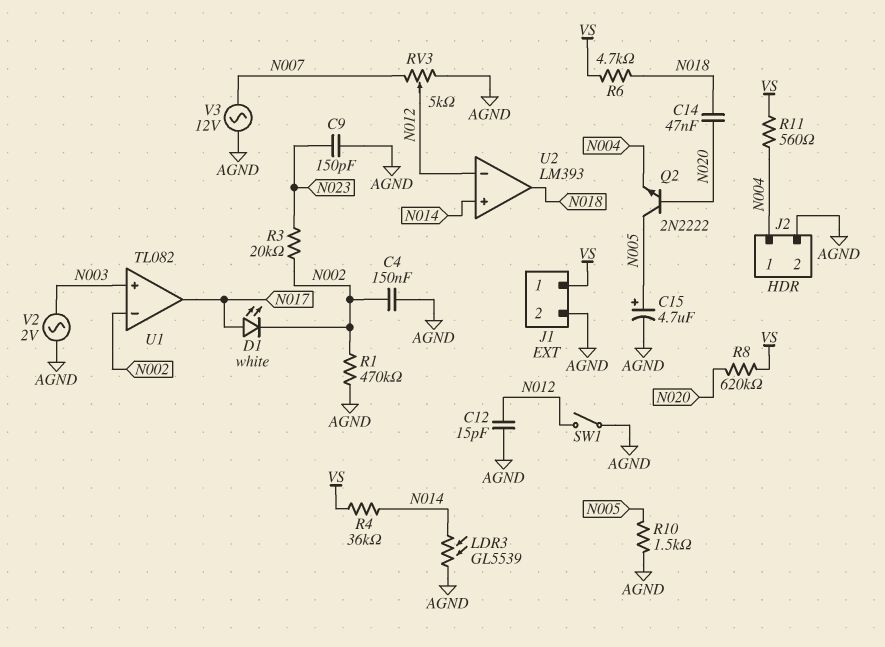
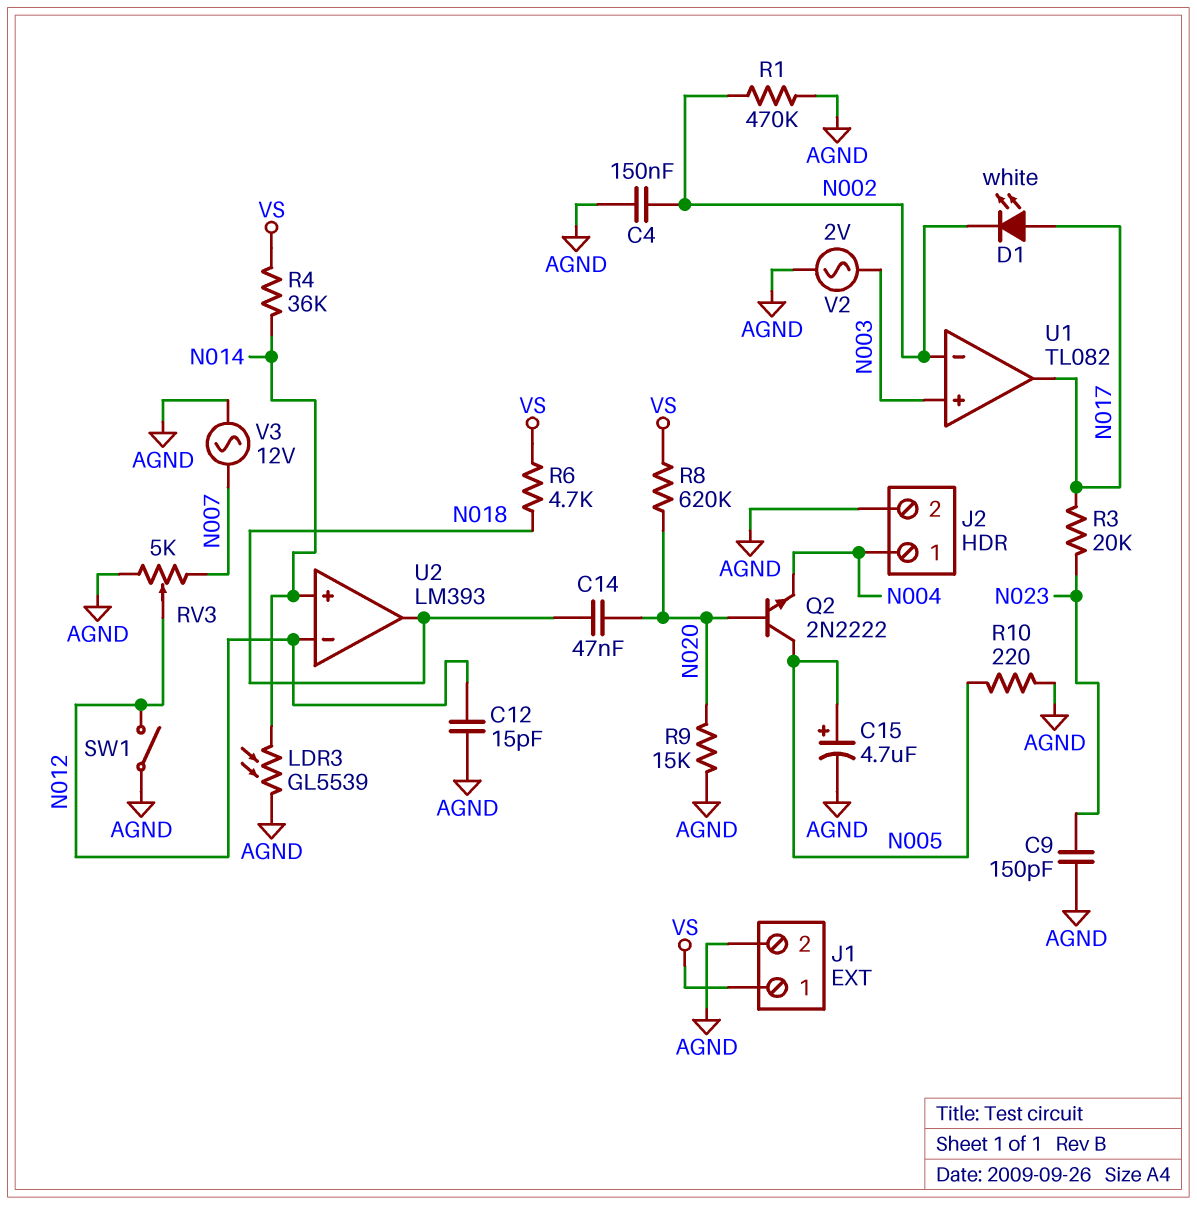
R3: 20k (N002, N023) -> 20k (N017, N023)
R9: none -> 15k (AGND, N020)
R10: 1.5k (AGND, N005) -> 220 (AGND, N005)
R11: 560 (N004, VS) -> none

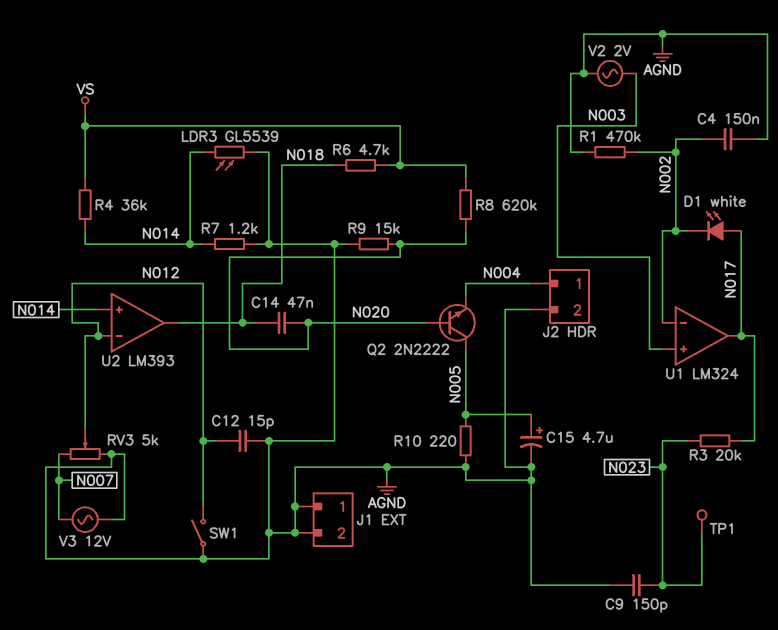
J1 pin 1: VS -> AGND
R7: none -> 1.2k (AGND, N014)
TP1: none -> test point (N023)
U1: TL082 -> LM324

